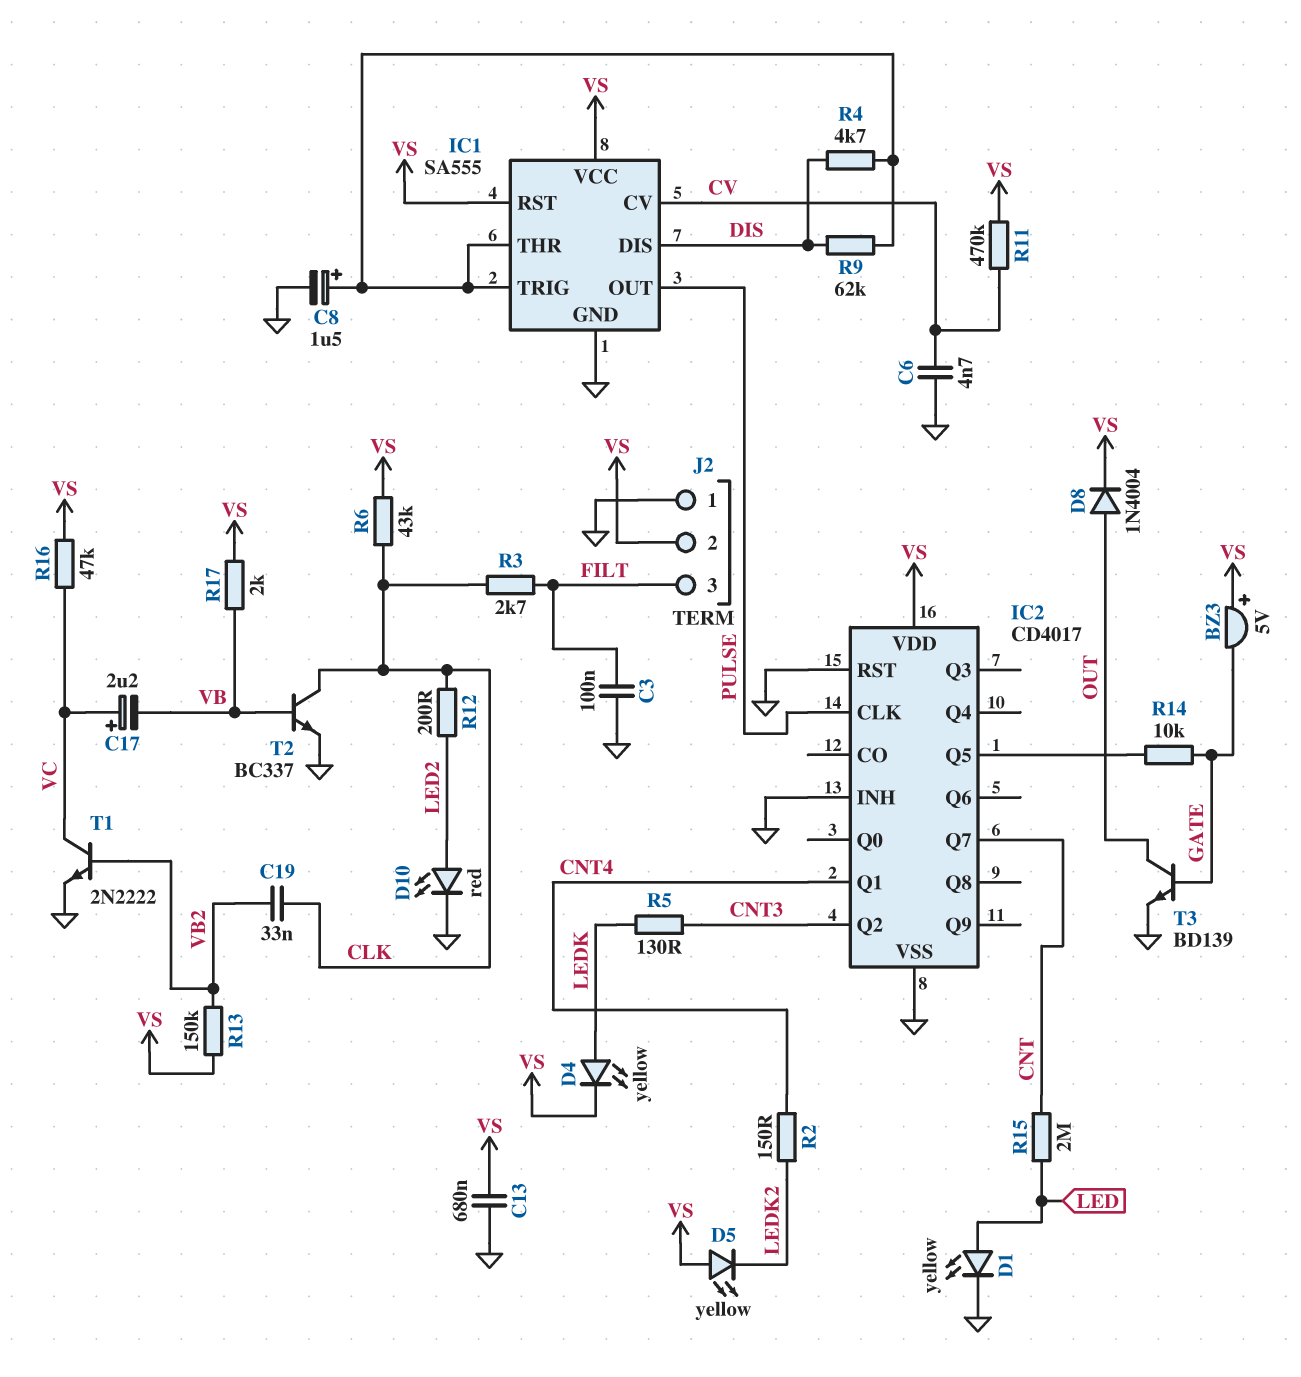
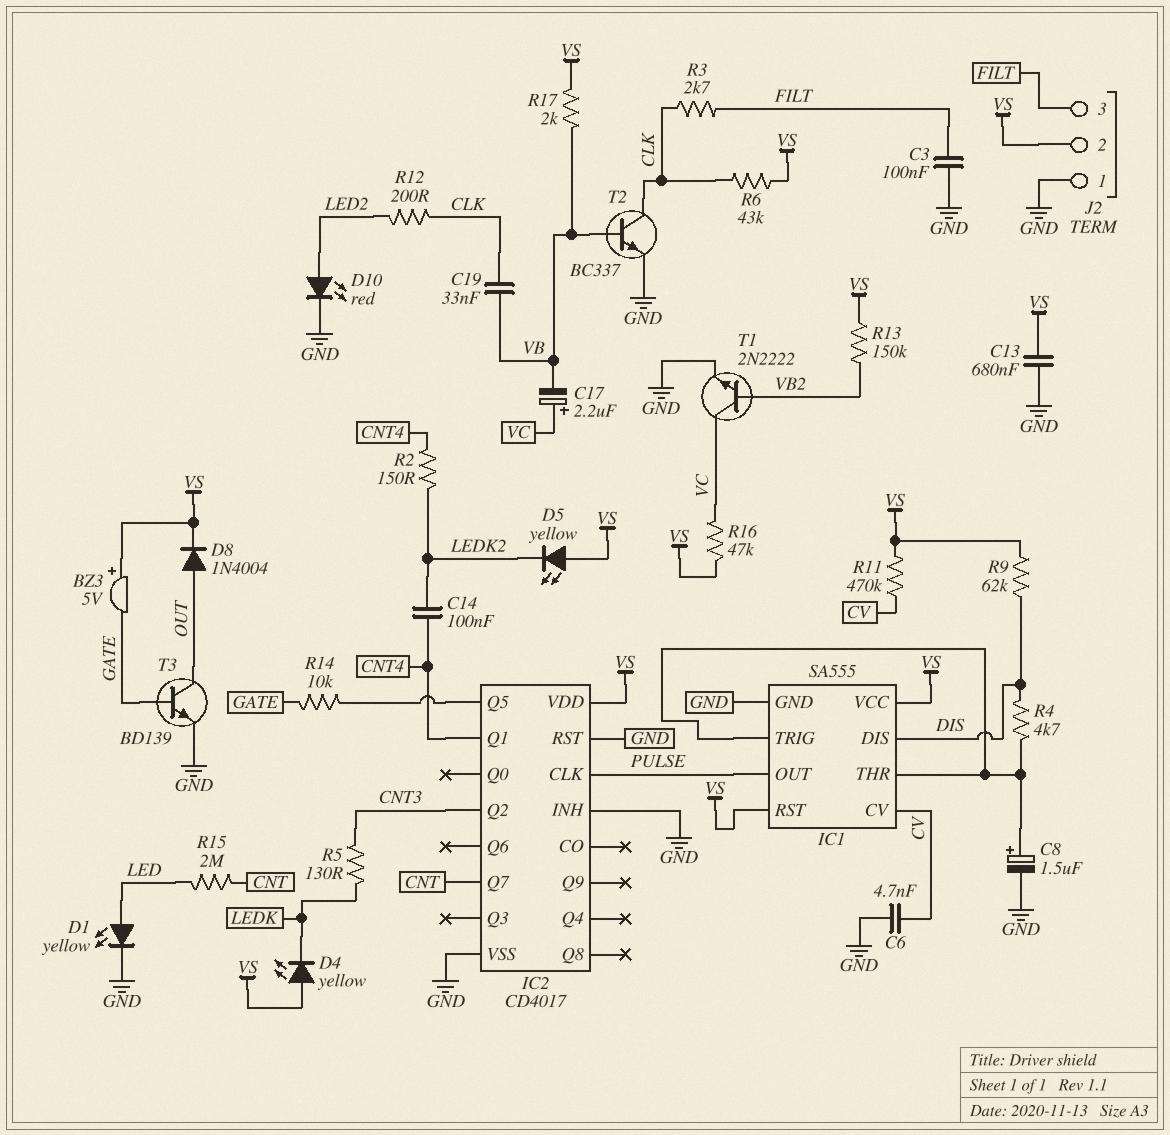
C14: none -> 100nF (CNT4, LEDK2)
C19: 33nF (CLK, VB2) -> 33nF (CLK, VB)
D4: LED yellow (A LEDK, K VS) -> LED yellow (A VS, K LEDK)
R9: 62k (DIS, IC1/THR) -> 62k (DIS, VS)

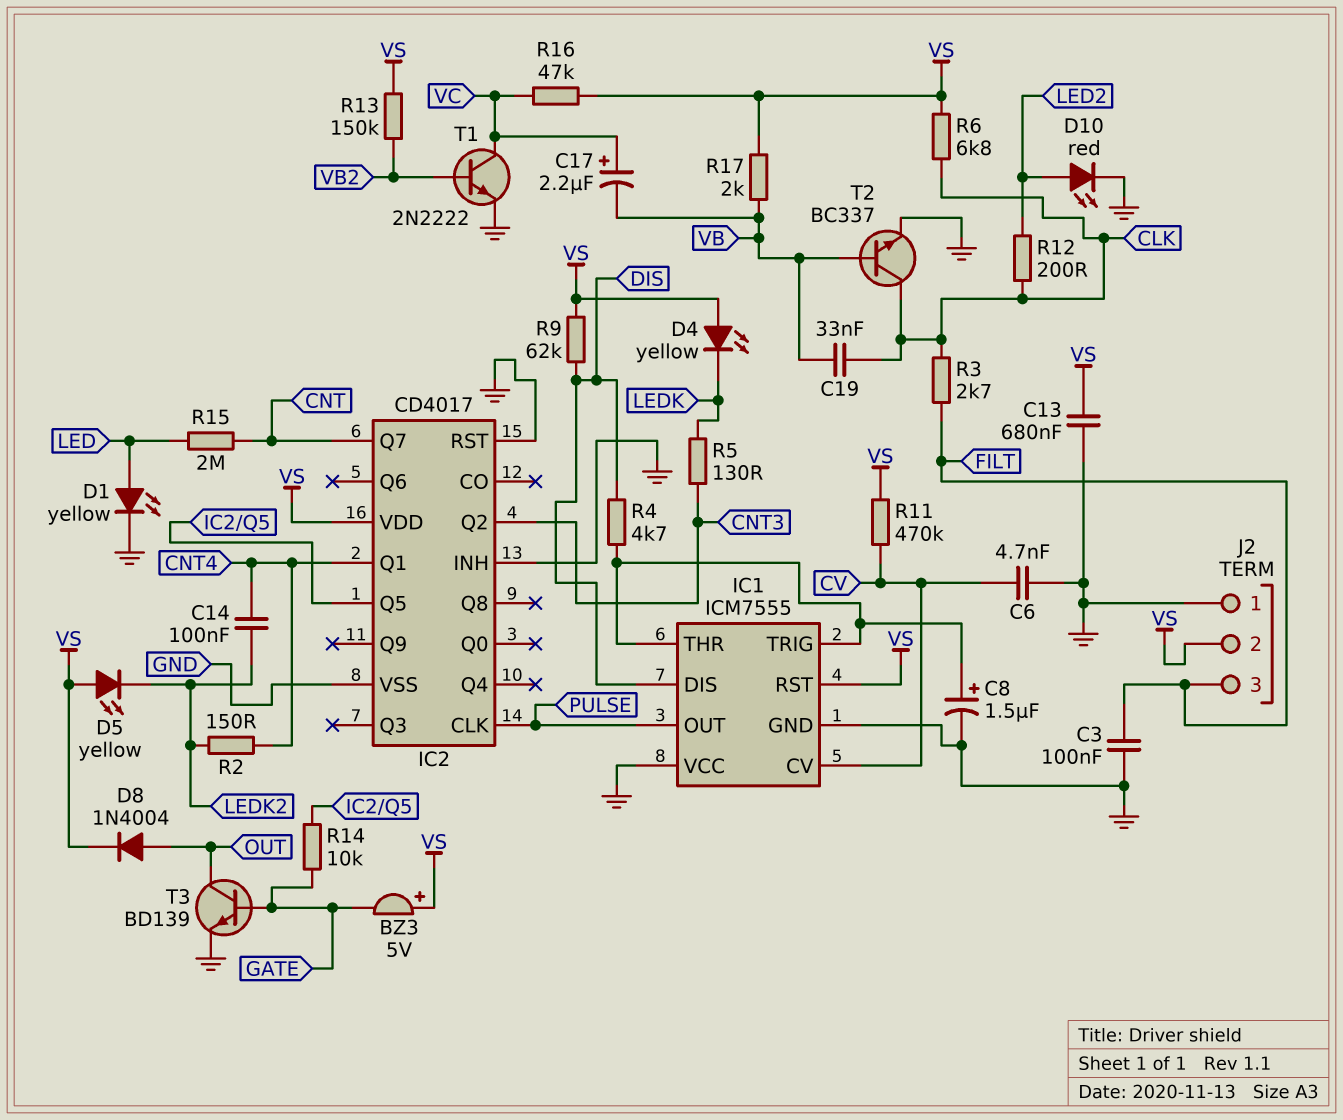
IC1: SA555 -> ICM7555
IC1 pin VCC: VS -> GND
R6: 43k (CLK, VS) -> 6.8k (CLK, VS)

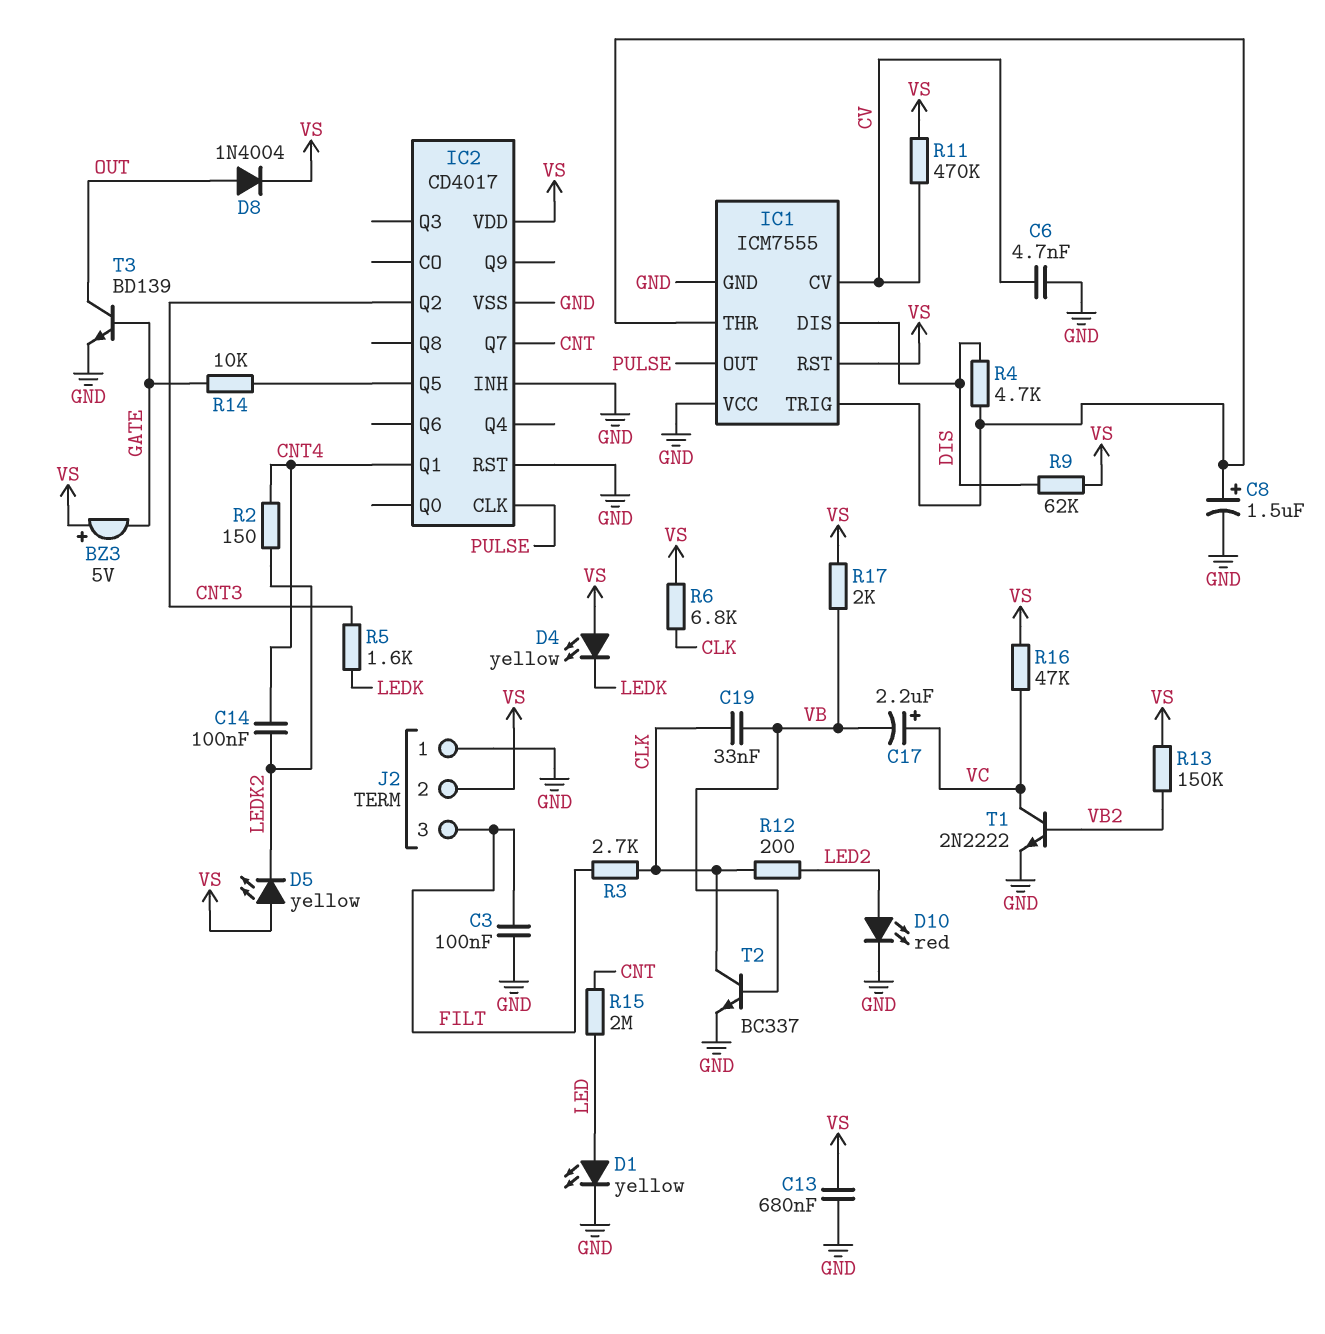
R5: 130 (CNT3, LEDK) -> 1.6k (CNT3, LEDK)

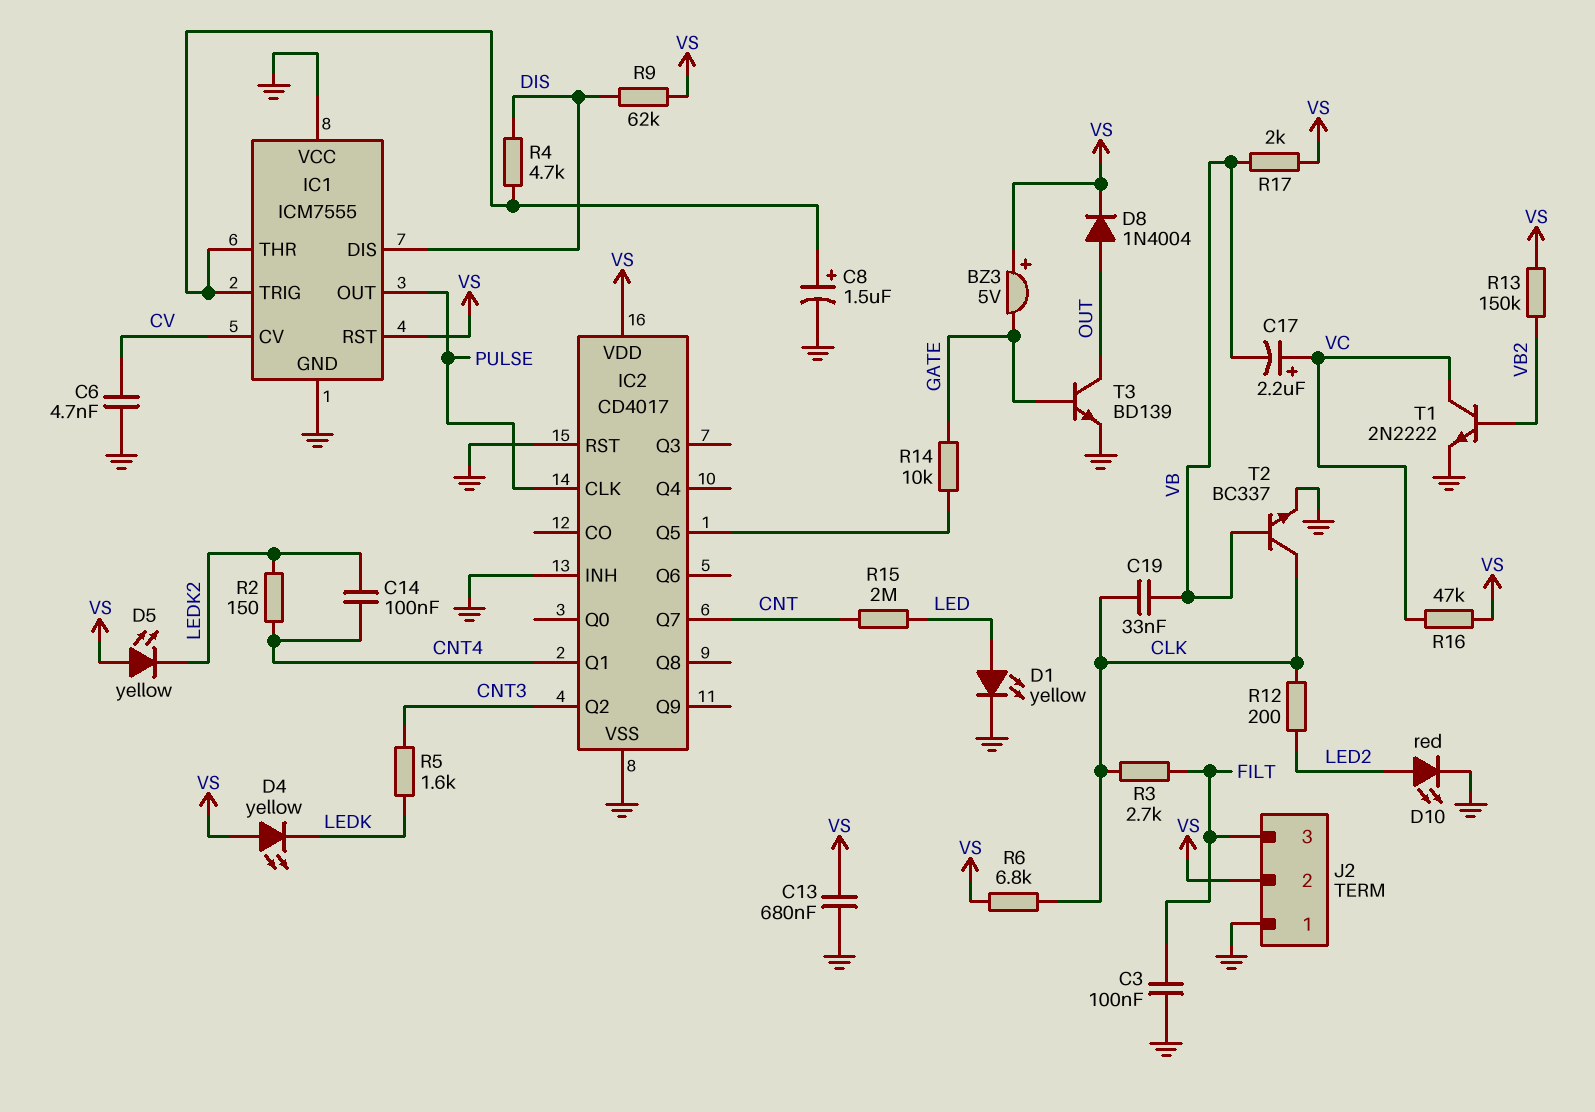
R11: 470k (CV, VS) -> none

